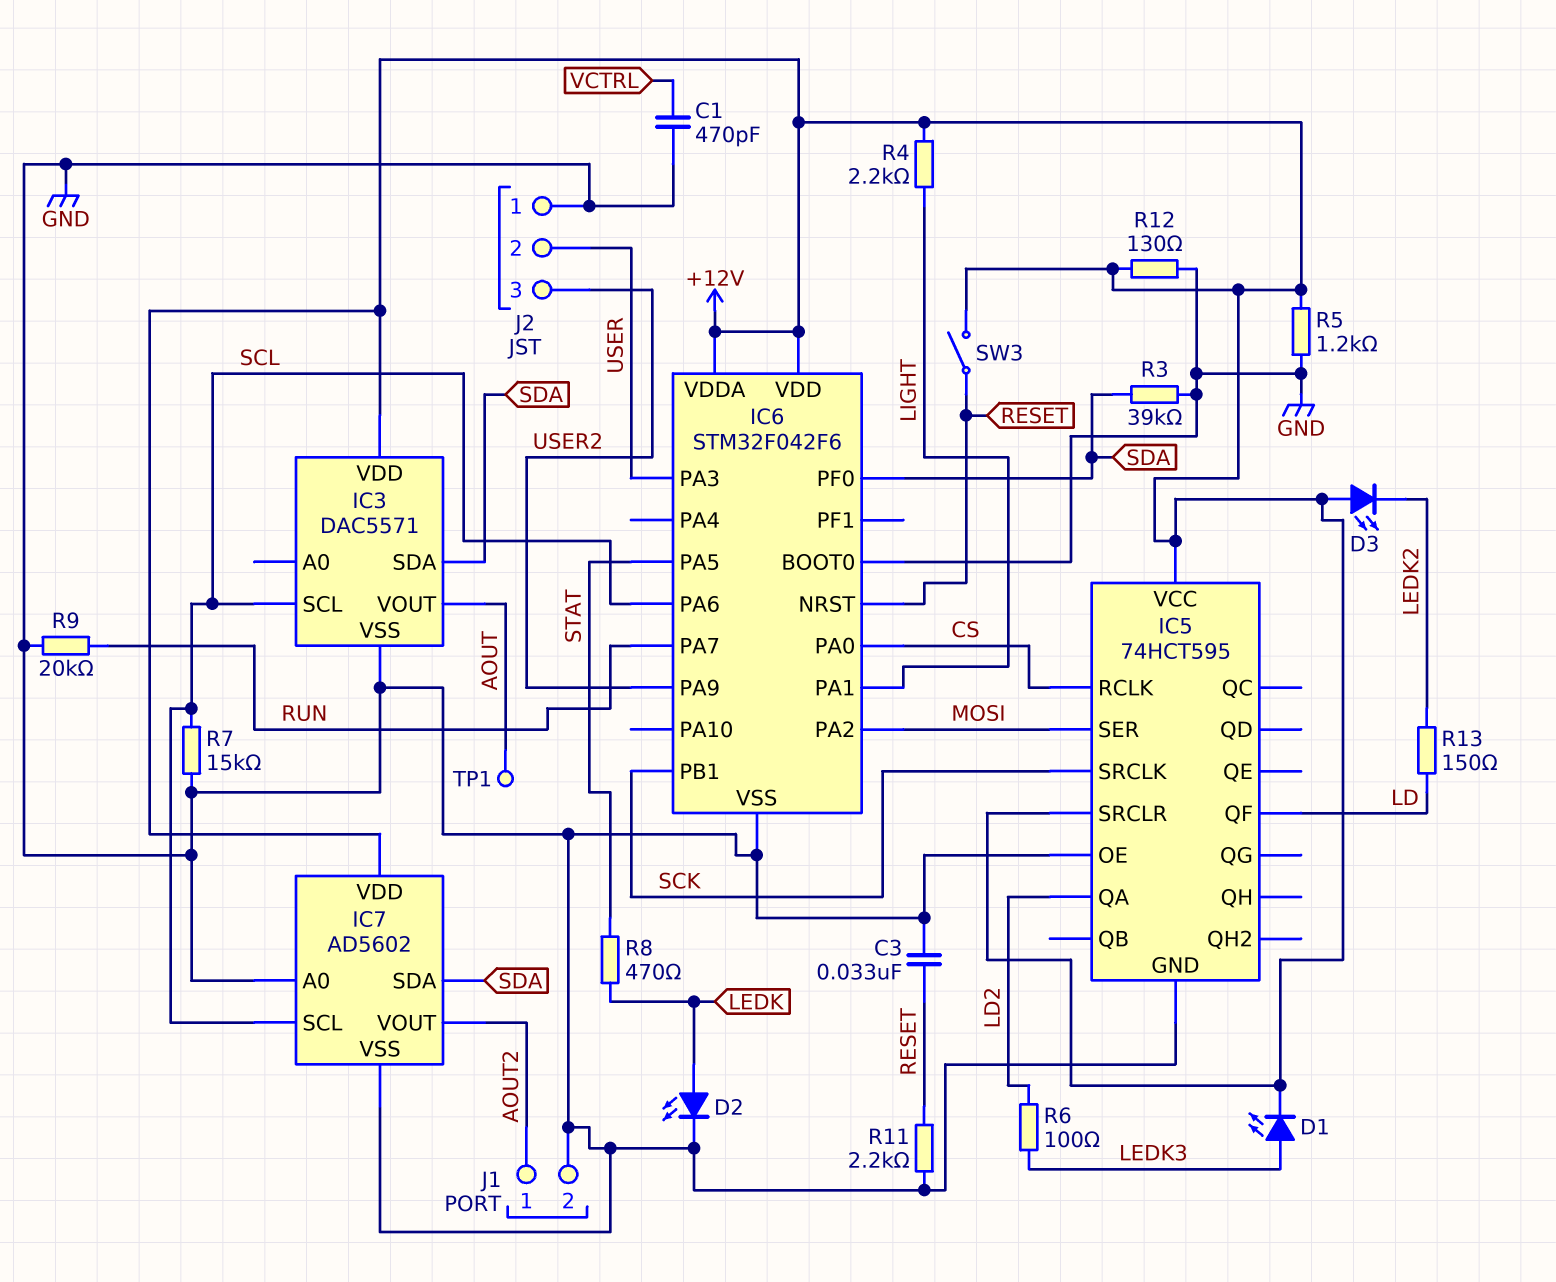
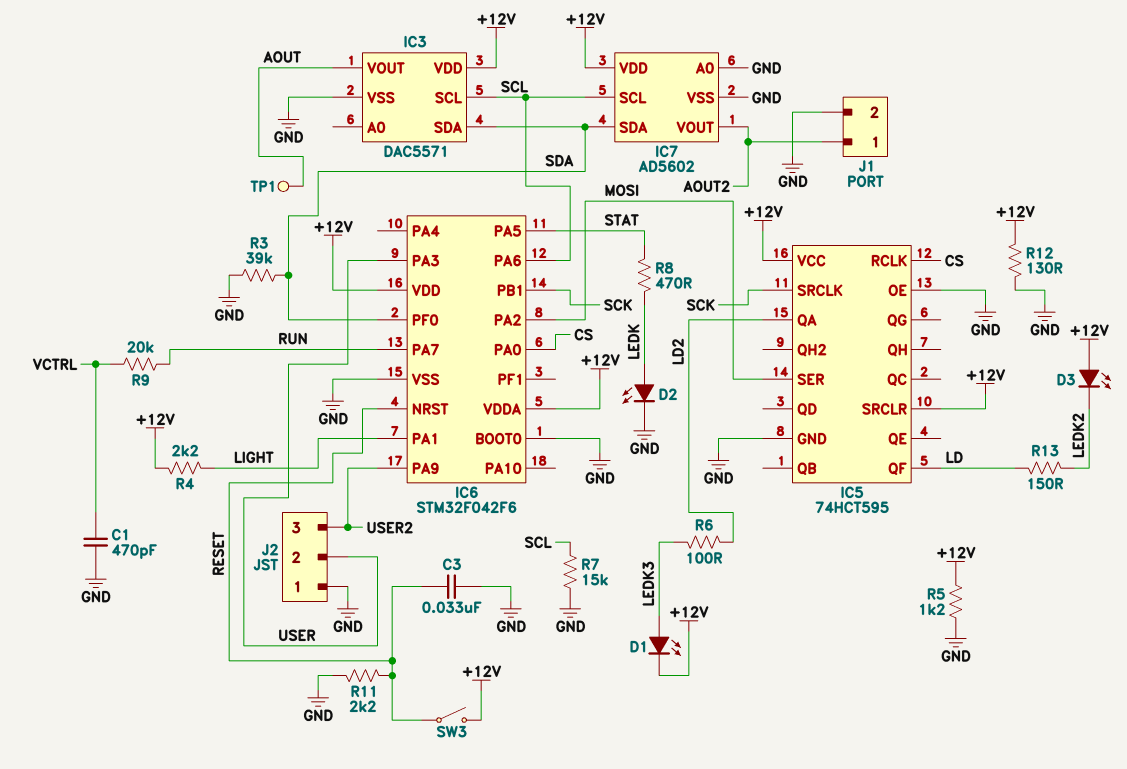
R9: 20k (GND, RUN) -> 20k (RUN, VCTRL)

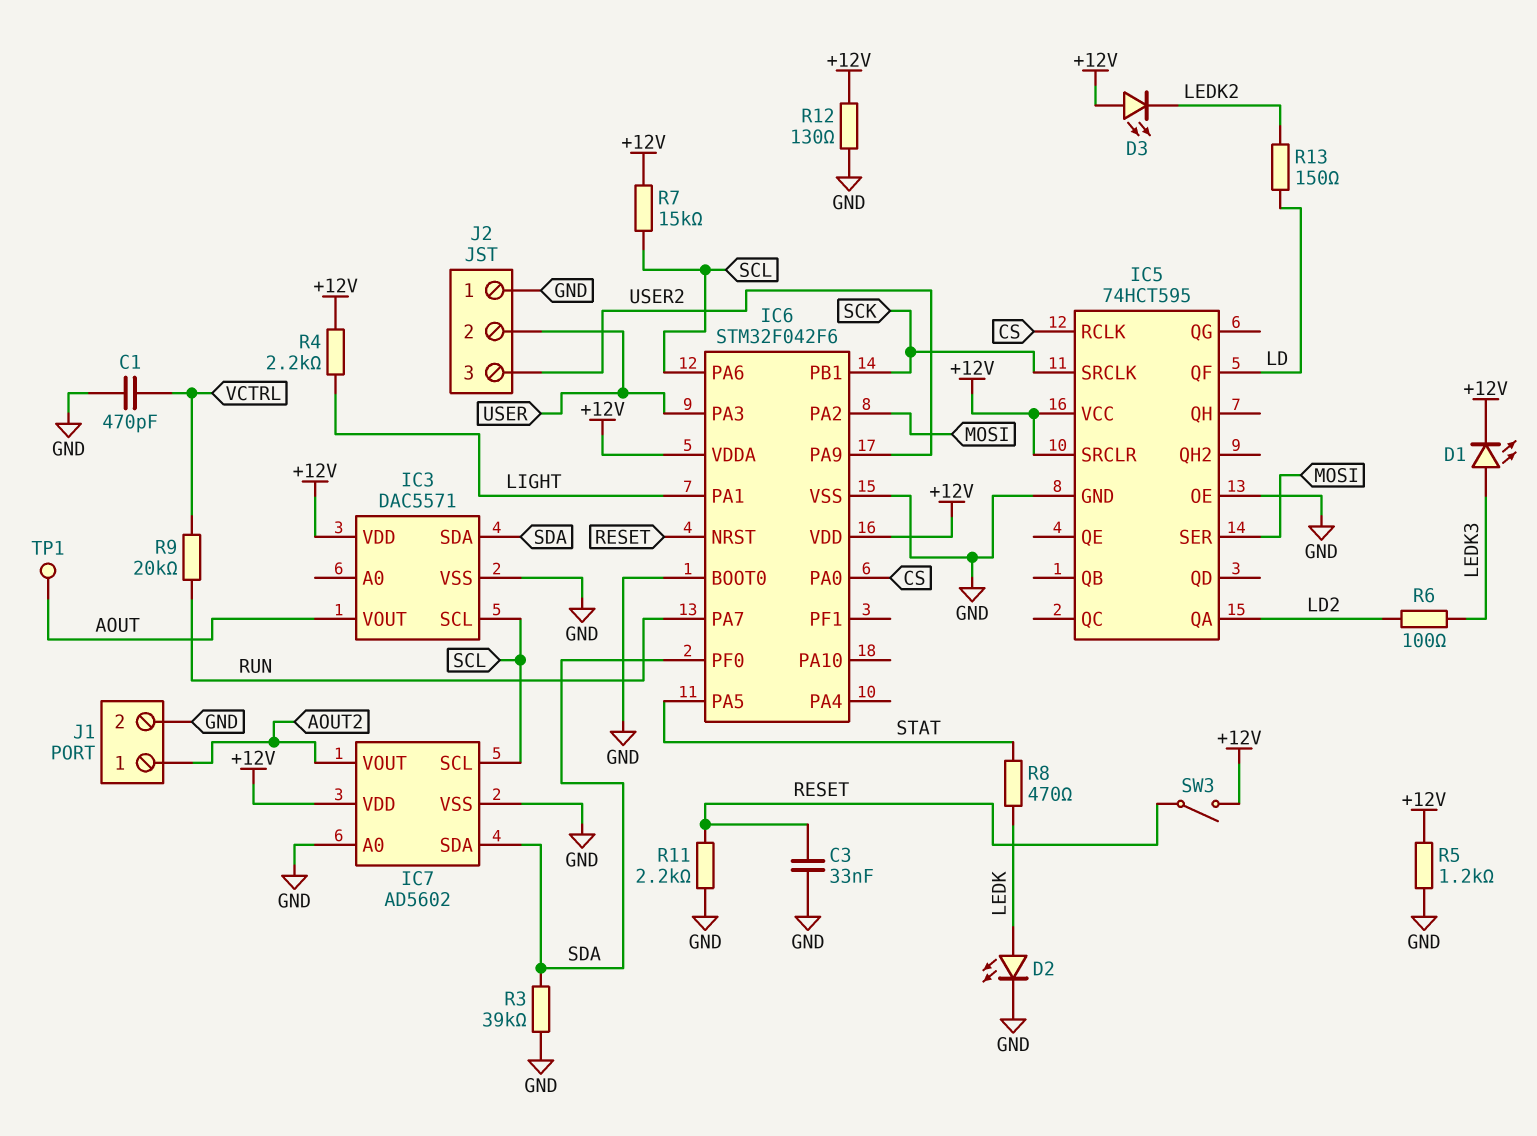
R7: 15k (GND, SCL) -> 15k (+12V, SCL)

